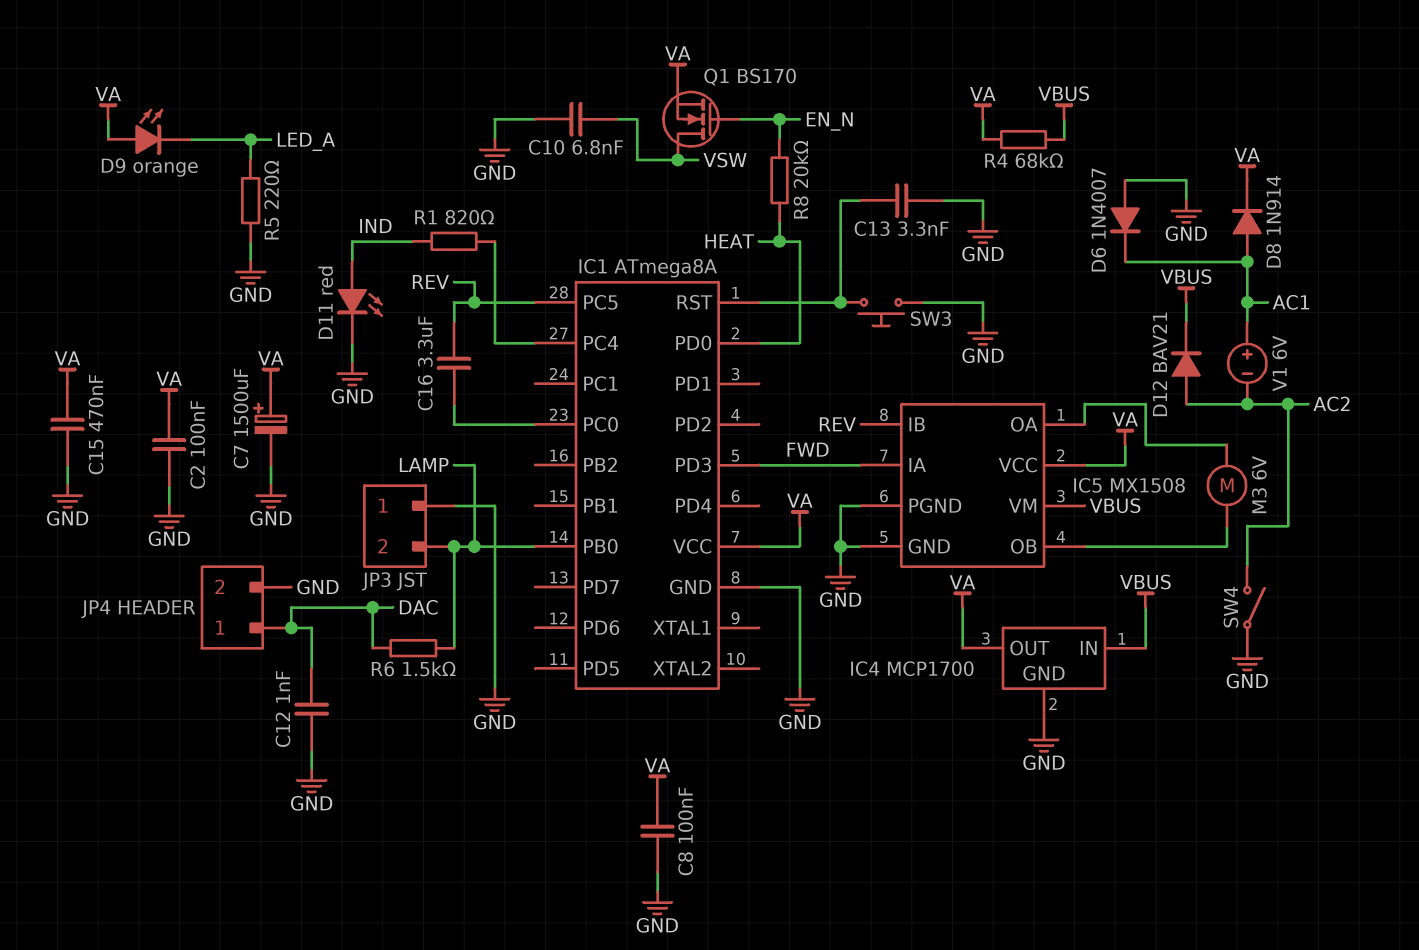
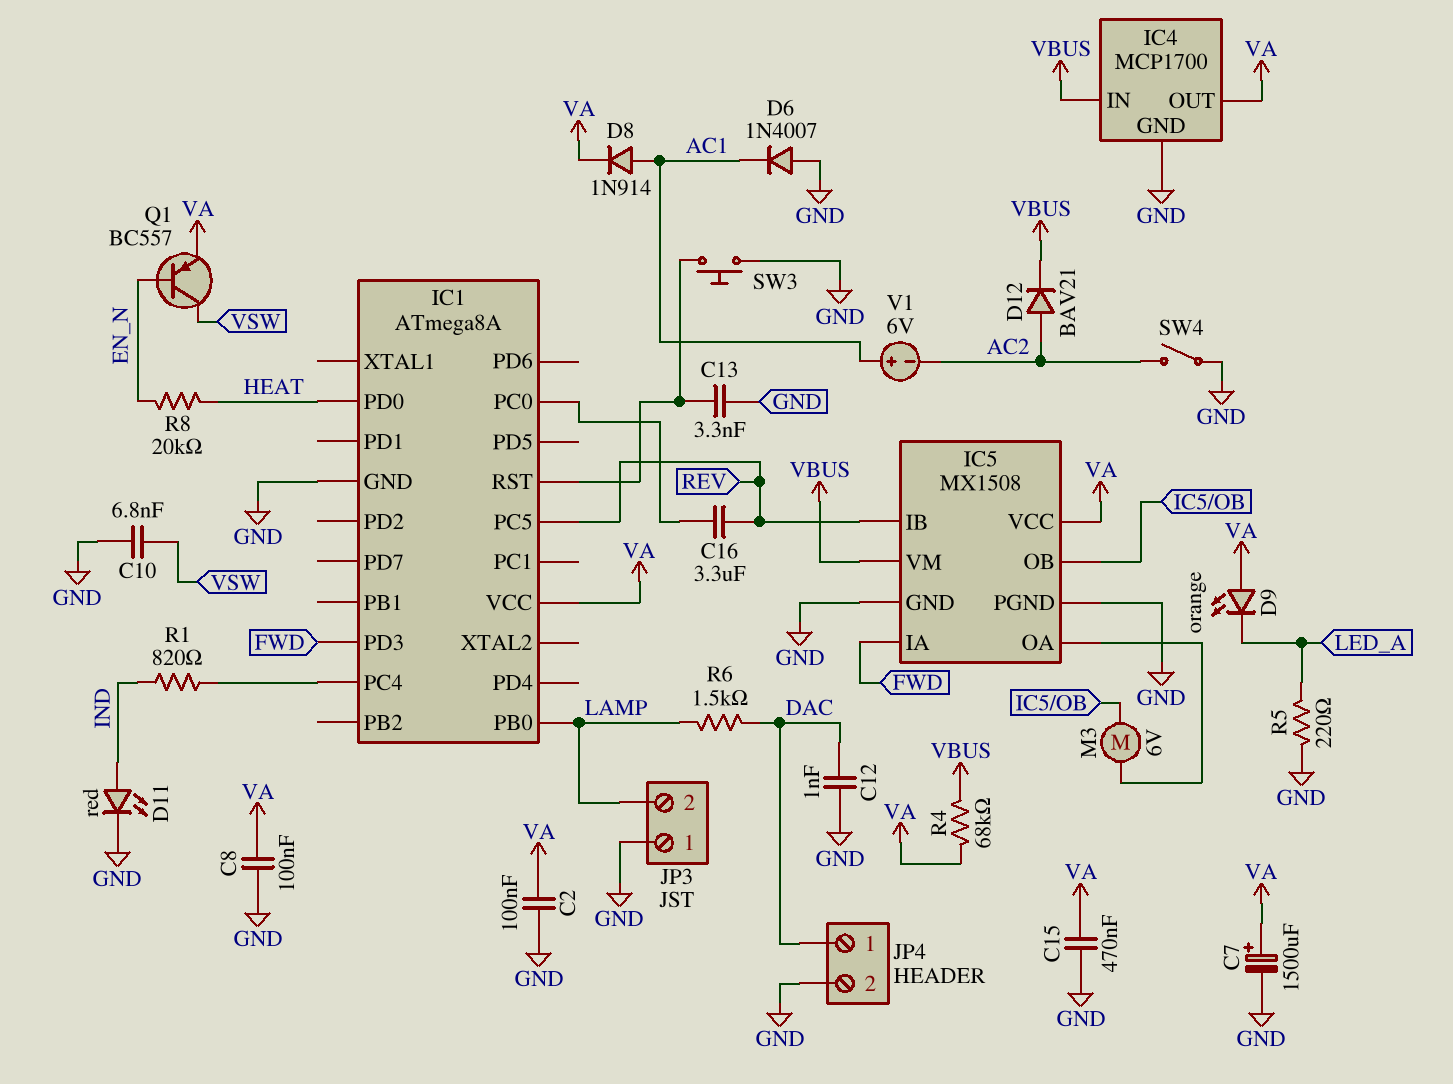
Q1: NMOS BS170 (G EN_N, D VSW, S VA) -> PNP BC557 (B EN_N, C VSW, E VA)

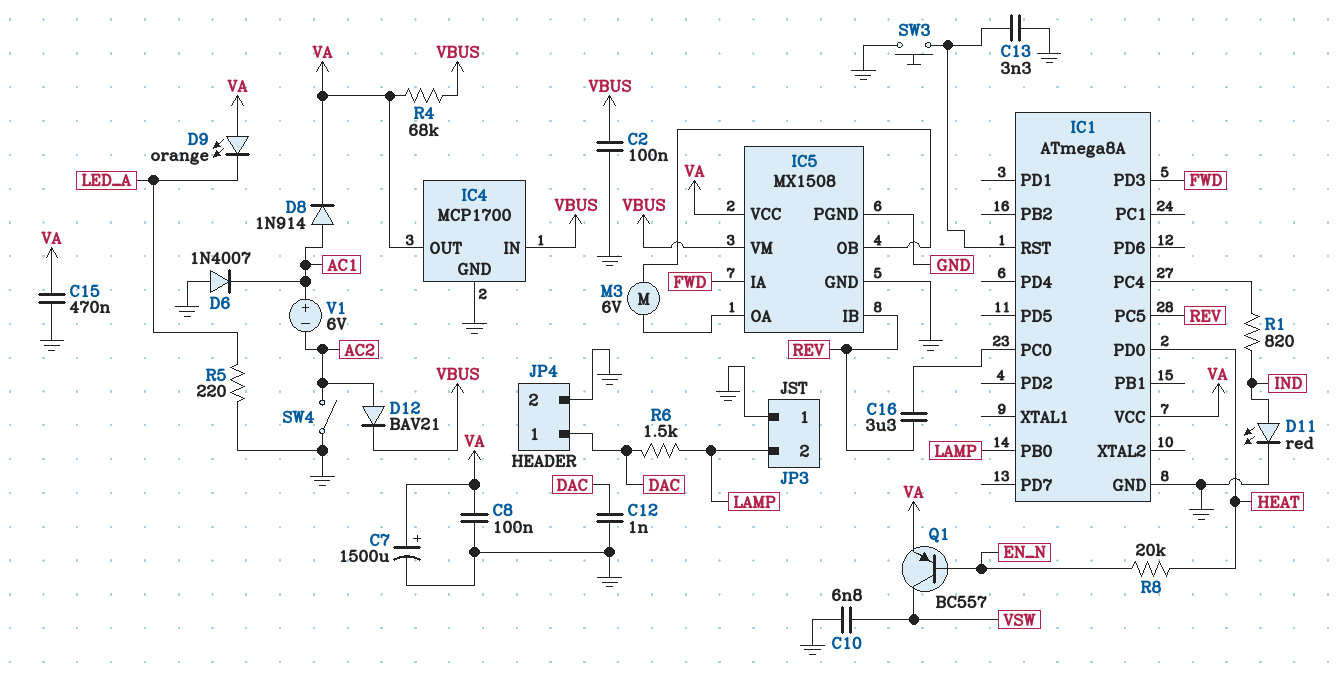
C2: 100nF (GND, VA) -> 100nF (GND, VBUS)

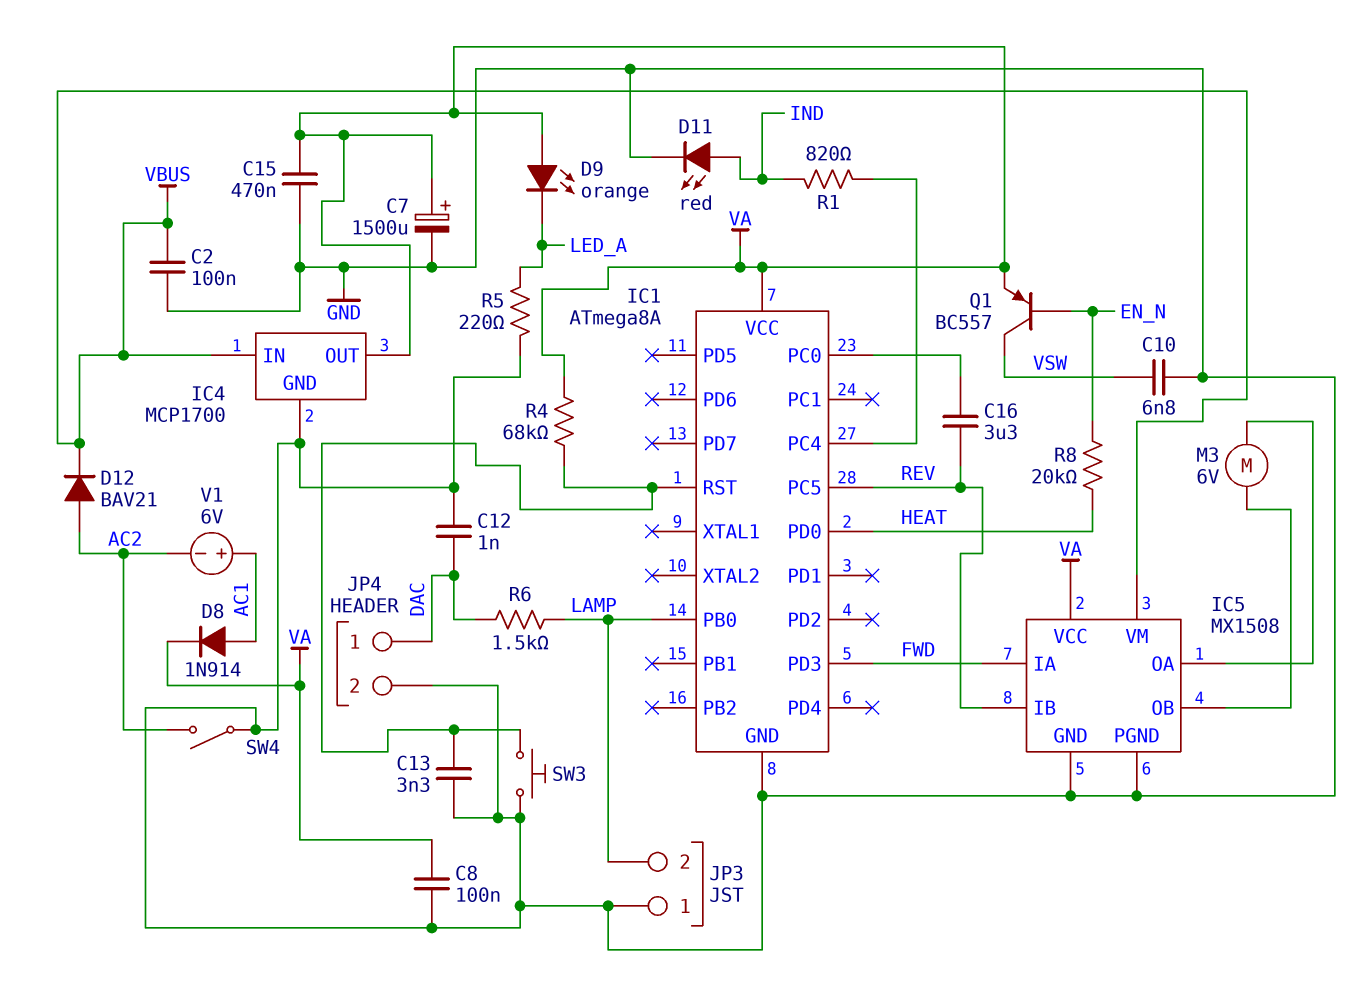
D6: diode 1N4007 (A GND, K AC1) -> none
R4: 68k (VA, VBUS) -> 68k (IC1/RST, VA)

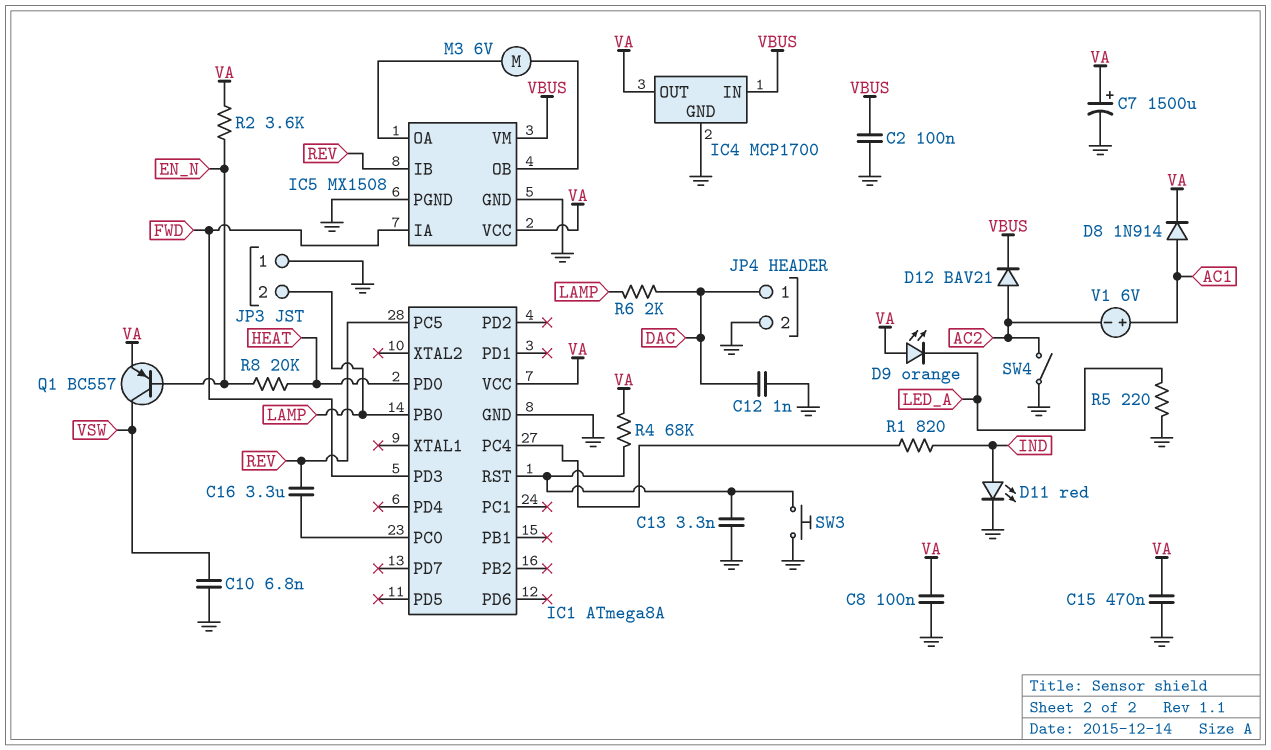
R2: none -> 3.6k (EN_N, VA)
R6: 1.5k (DAC, LAMP) -> 2k (DAC, LAMP)

